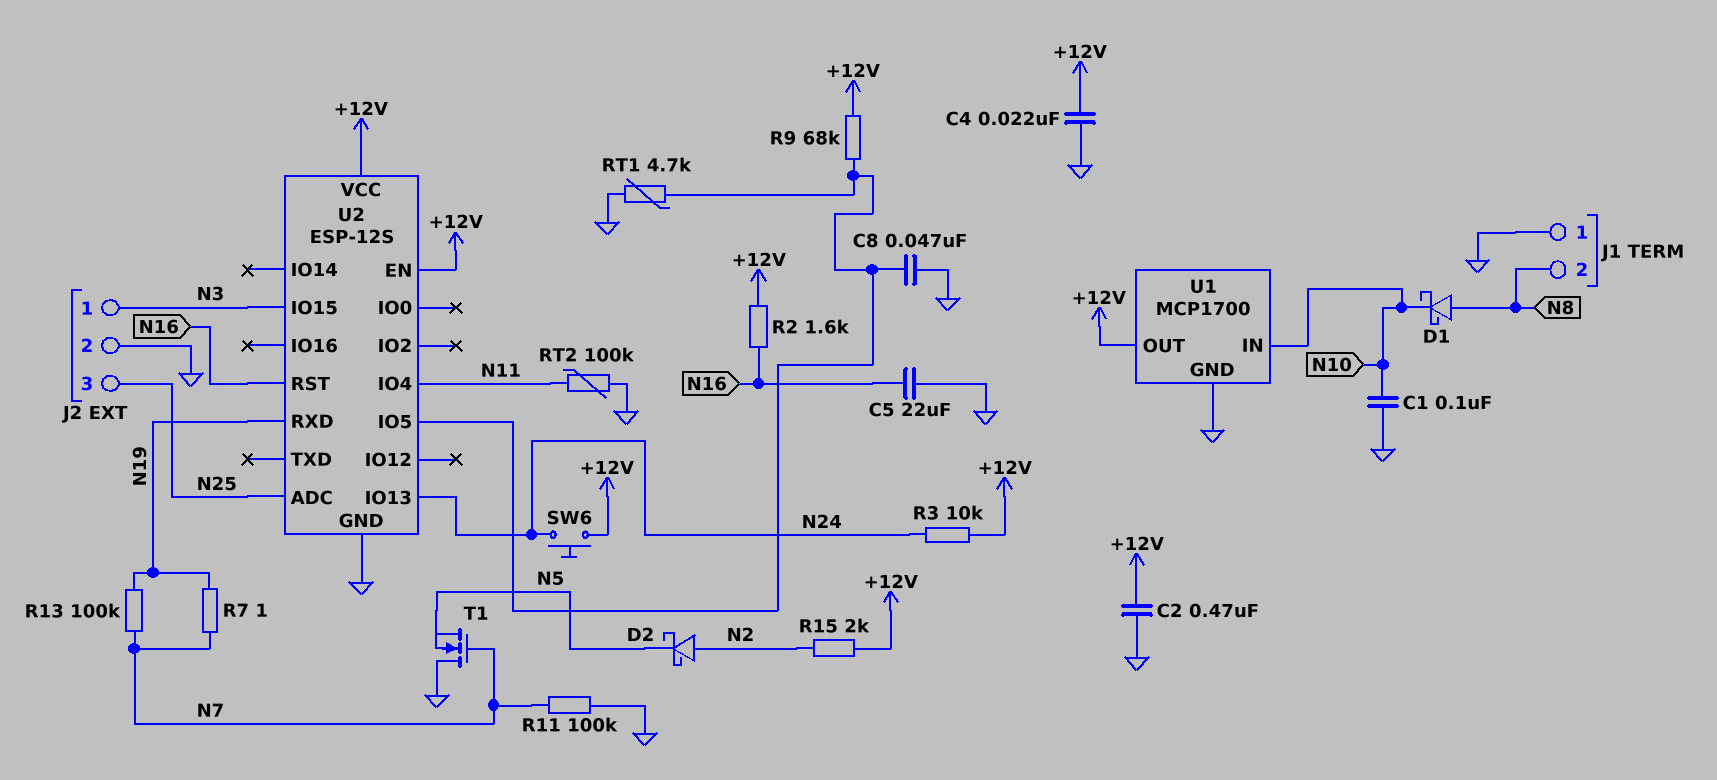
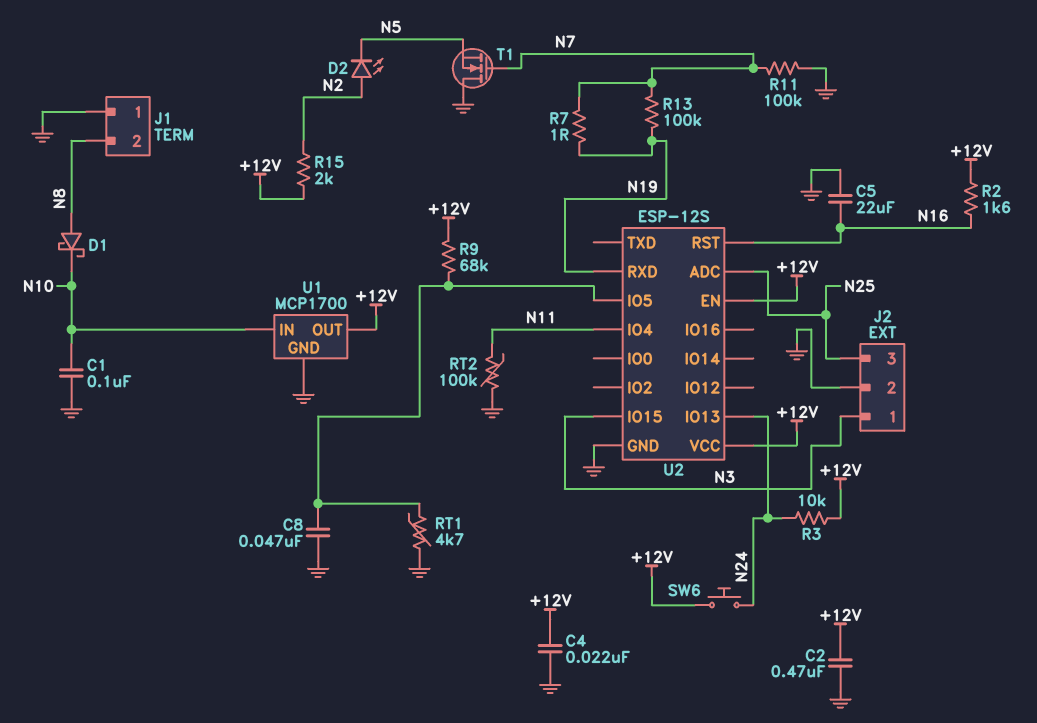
D2: schottky (A N2, K N5) -> LED (A N2, K N5)

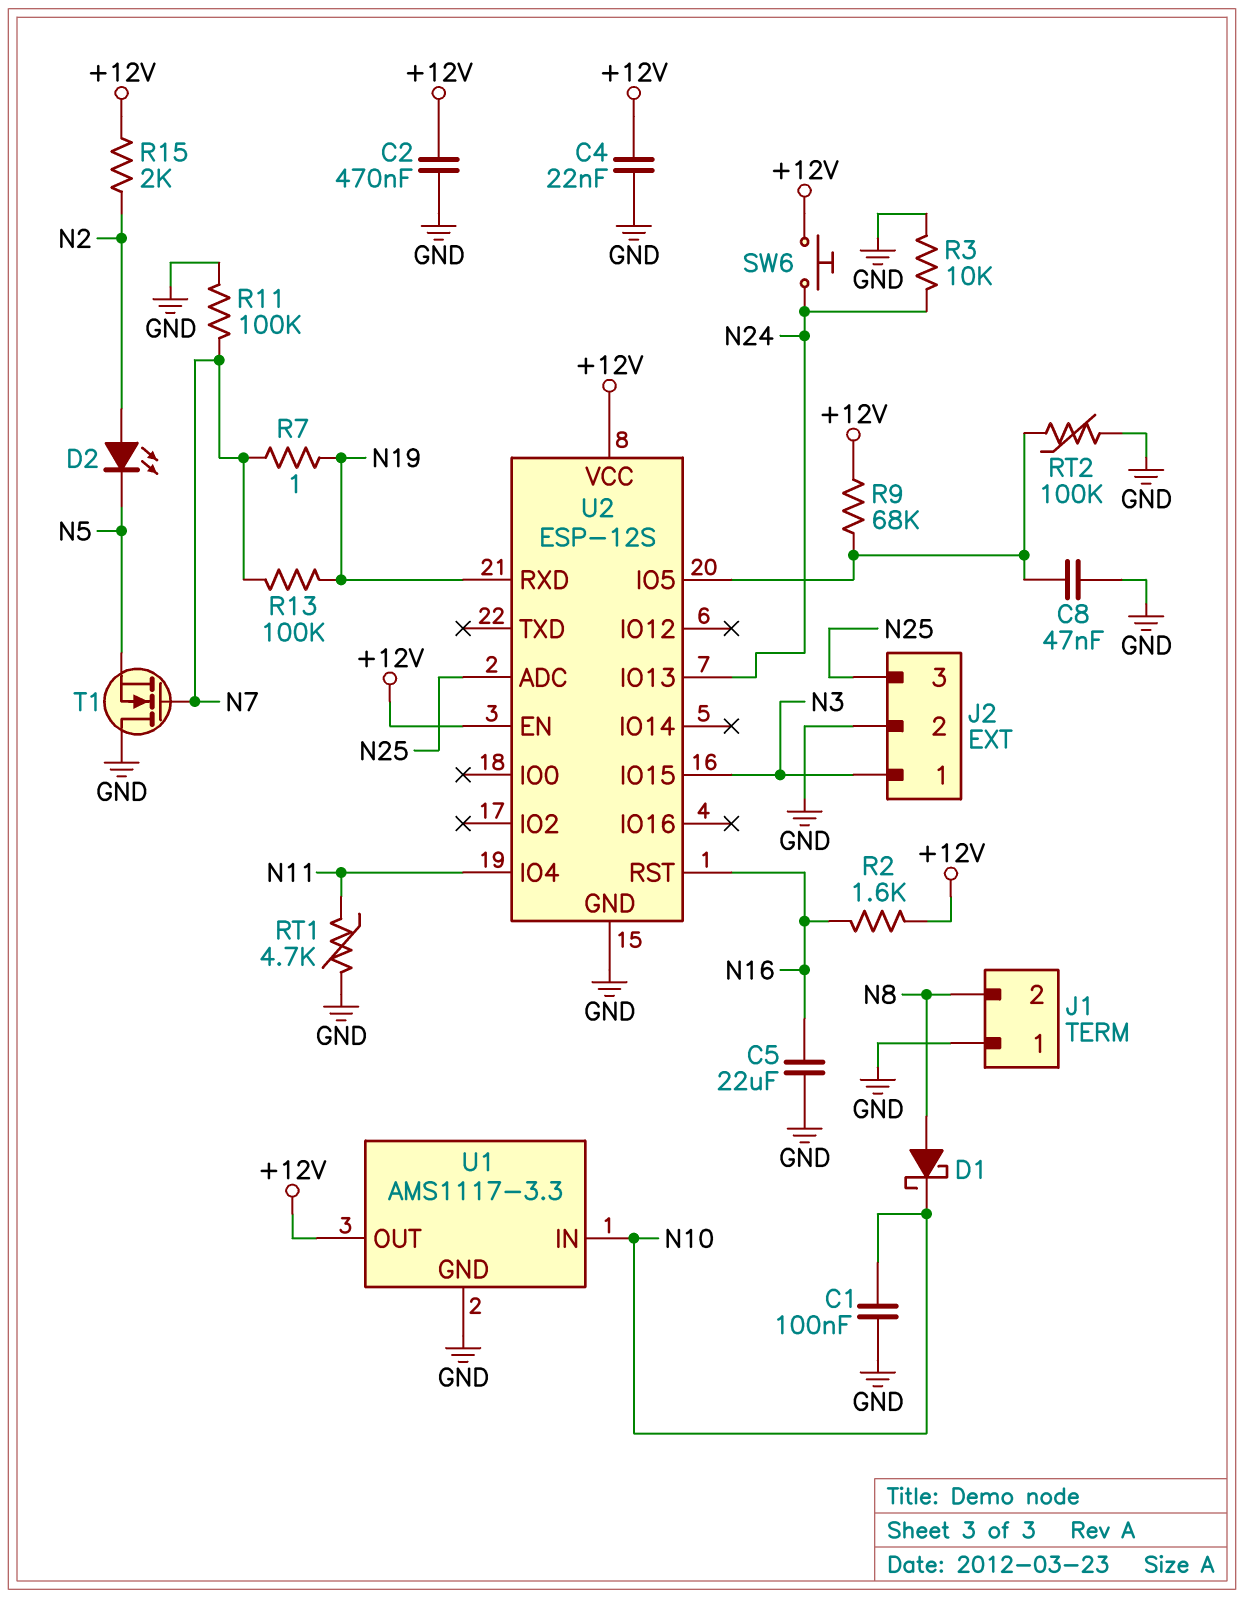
R3: 10k (+12V, N24) -> 10k (GND, N24)
RT1: 4.7k (GND, U2/IO5) -> 4.7k (GND, N11)
RT2: 100k (GND, N11) -> 100k (GND, U2/IO5)
U1: MCP1700 -> AMS1117-3.3

